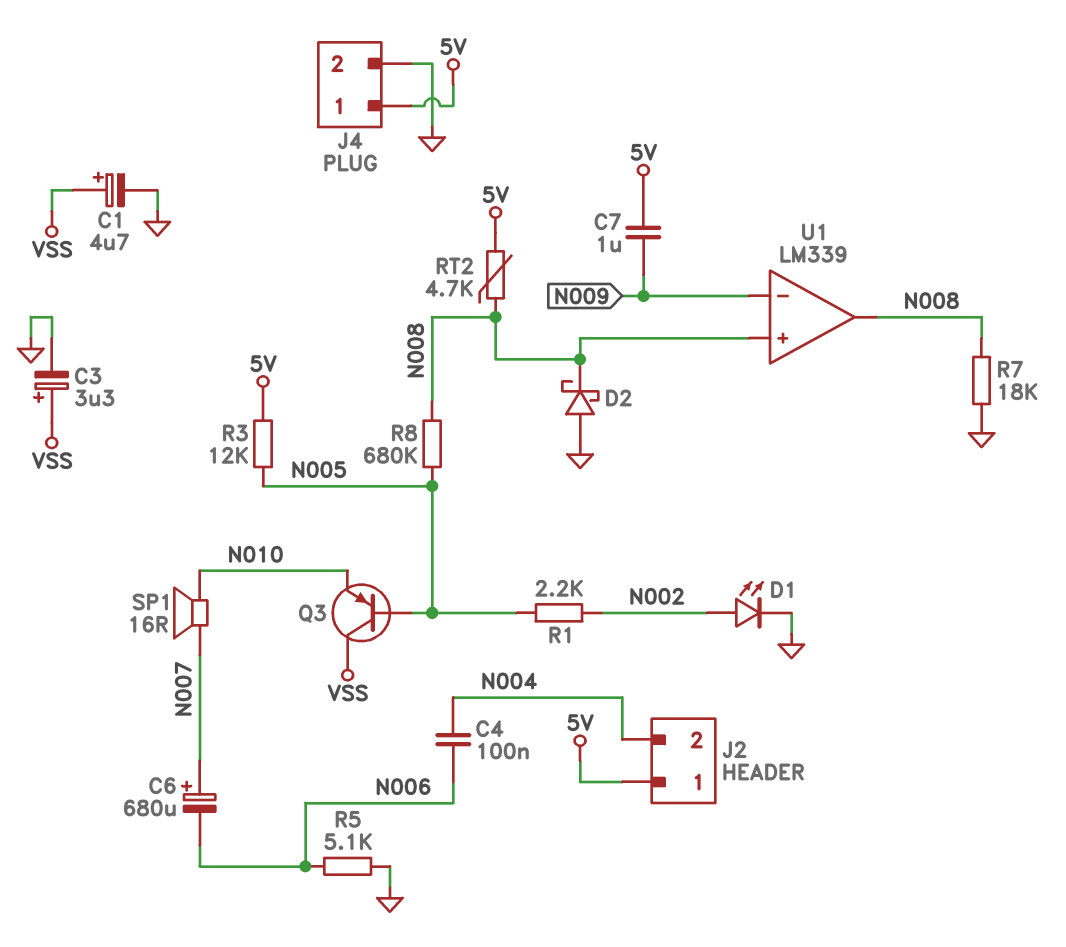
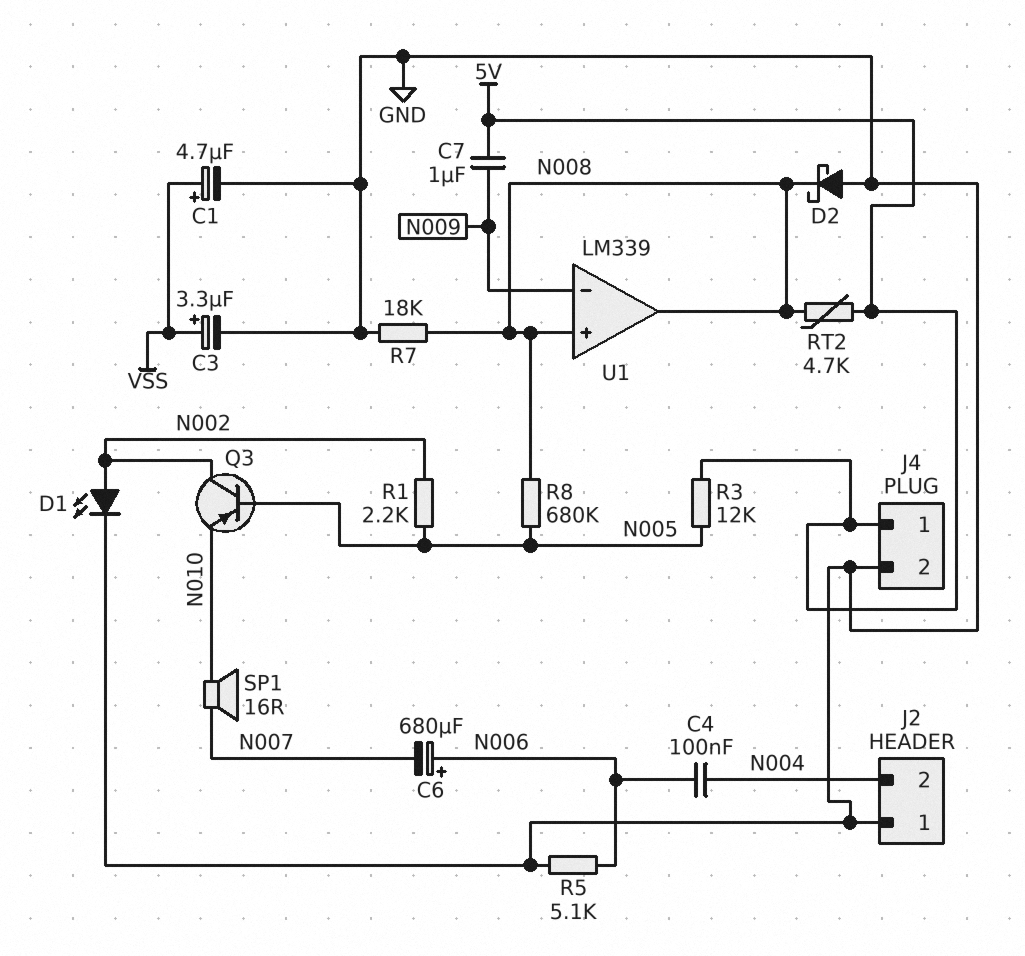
C6: 680uF (plus N007, minus N006) -> 680uF (plus N006, minus N007)
J2 pin 1: 5V -> GND
Q3: PNP (B N005, C VSS, E N010) -> PNP (B N005, C N002, E N010)

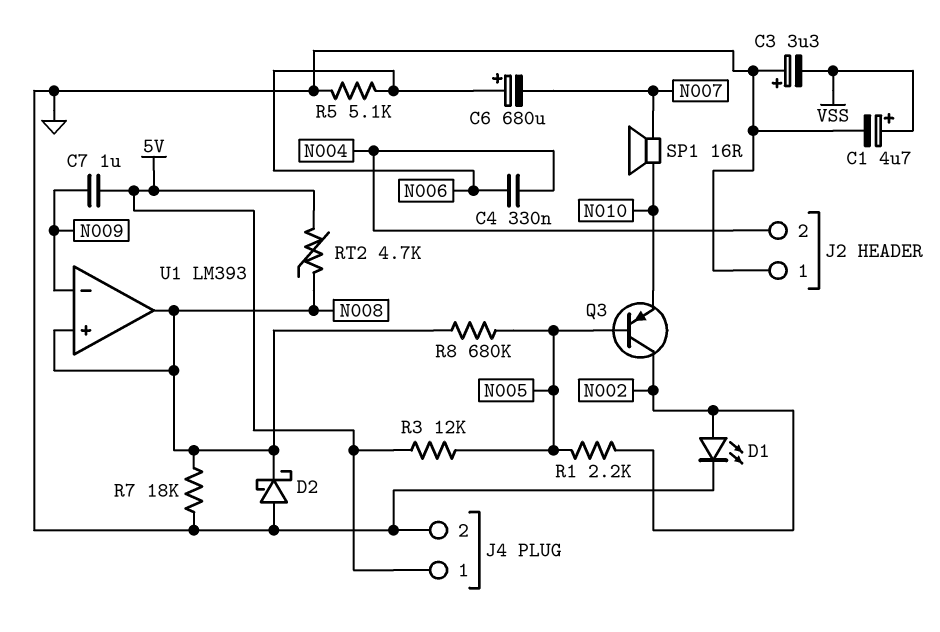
C3: 3.3uF (plus VSS, minus GND) -> 3.3uF (plus GND, minus VSS)
C4: 100nF (N004, N006) -> 330nF (N004, N006)
U1: LM339 -> LM393

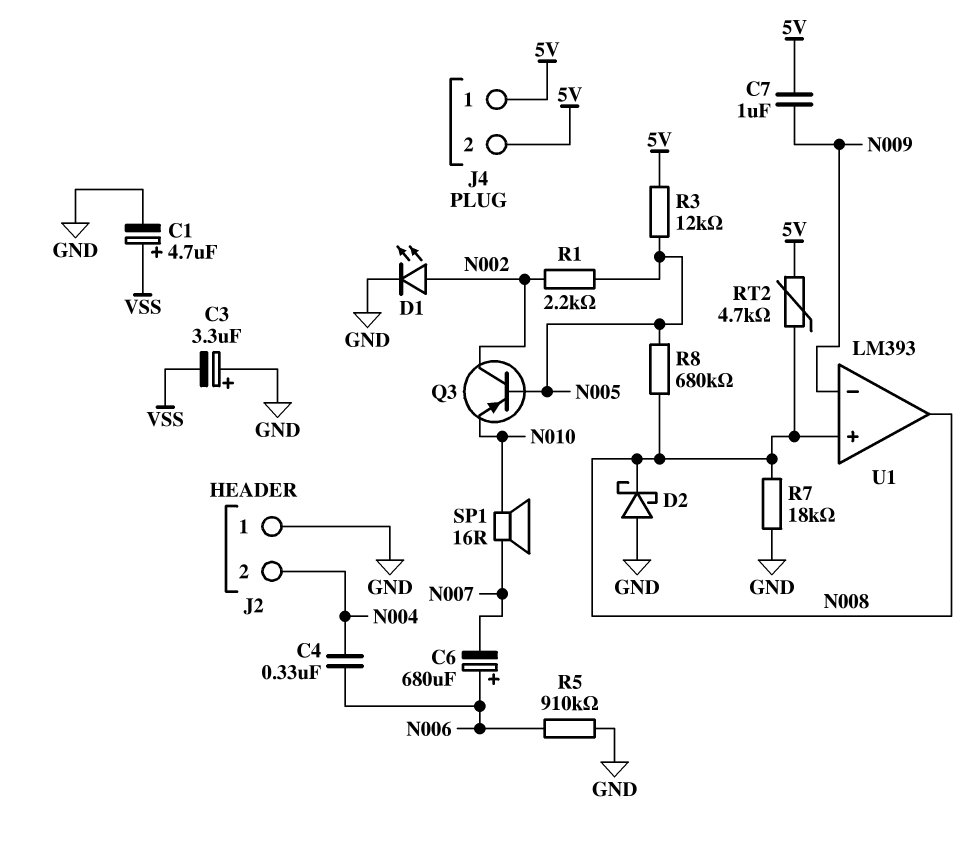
J4 pin 2: GND -> 5V
R5: 5.1k (GND, N006) -> 910k (GND, N006)

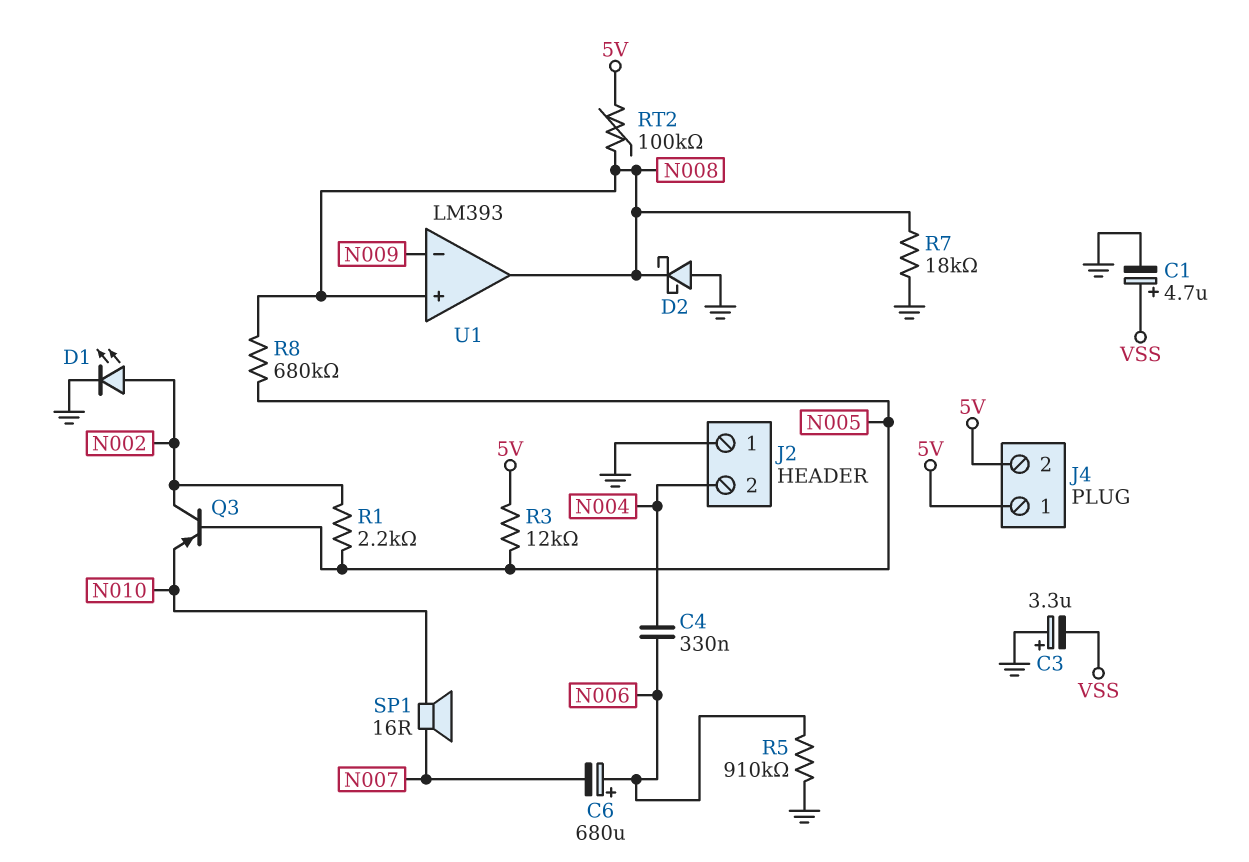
C7: 1uF (5V, N009) -> none
RT2: 4.7k (5V, N008) -> 100k (5V, N008)

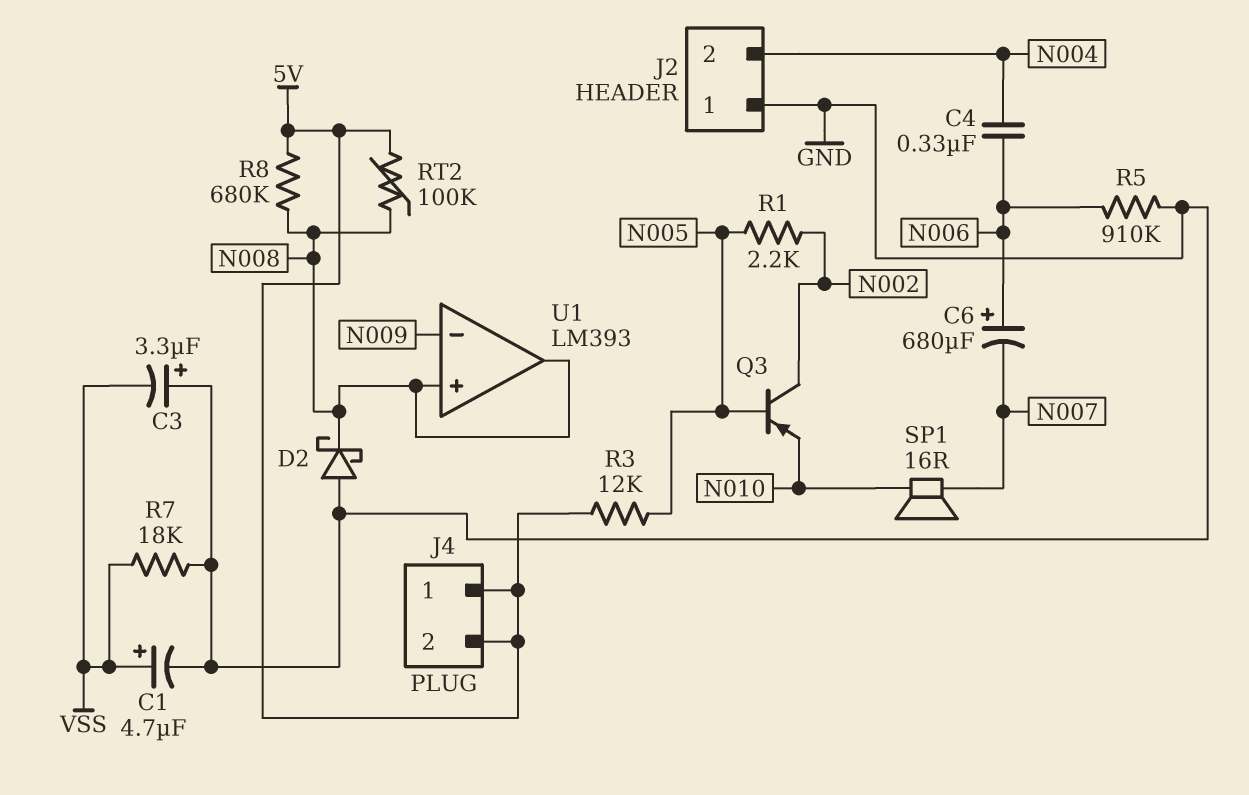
D1: LED (A N002, K GND) -> none
R7: 18k (GND, N008) -> 18k (GND, VSS)
R8: 680k (N005, N008) -> 680k (5V, N008)

